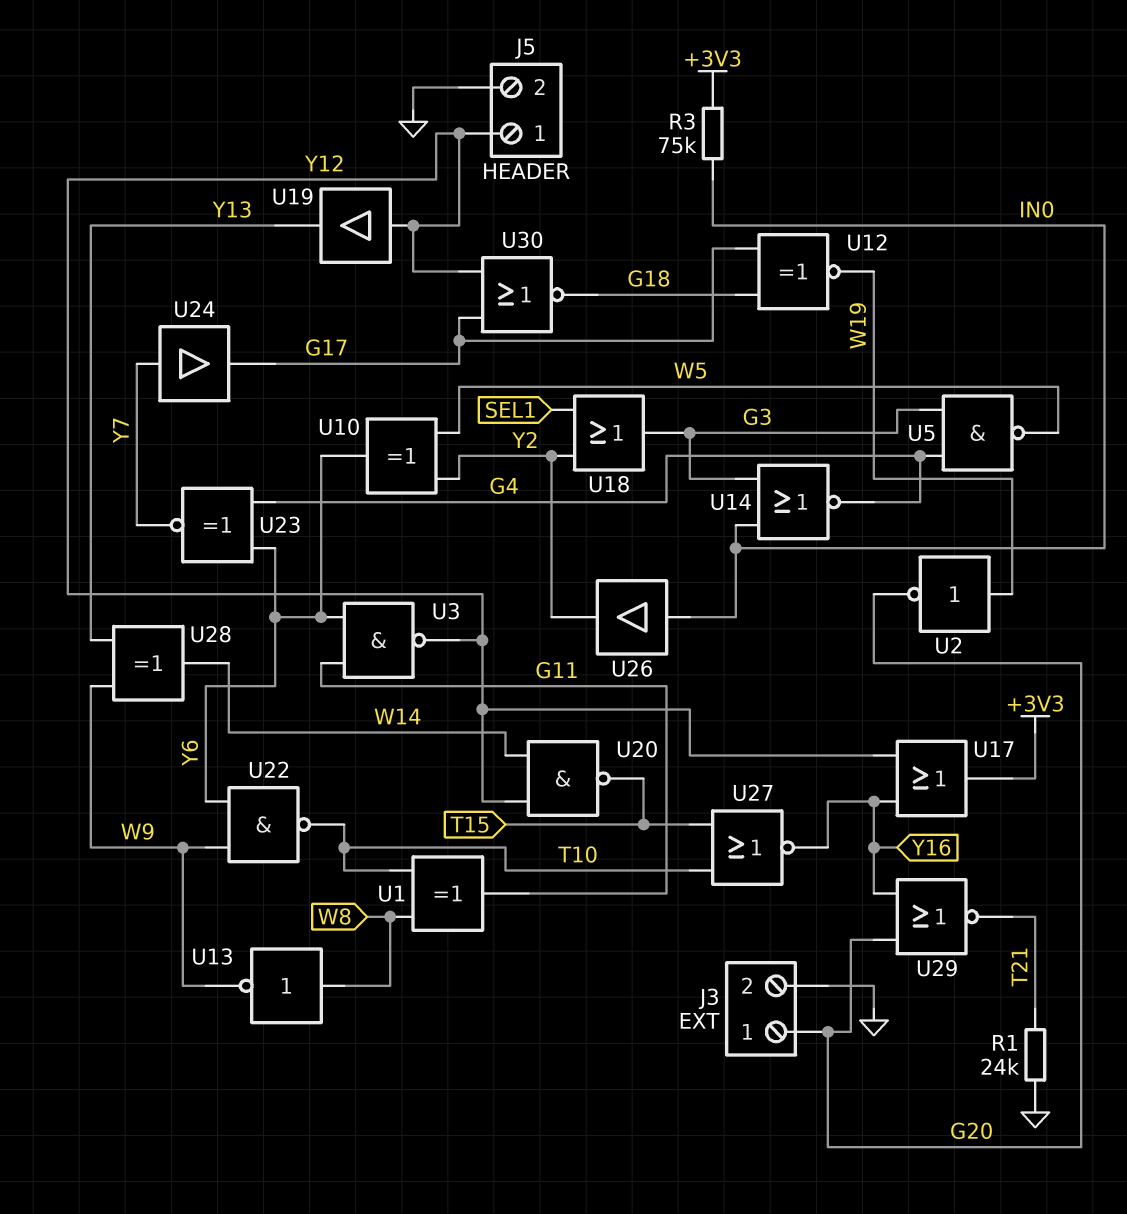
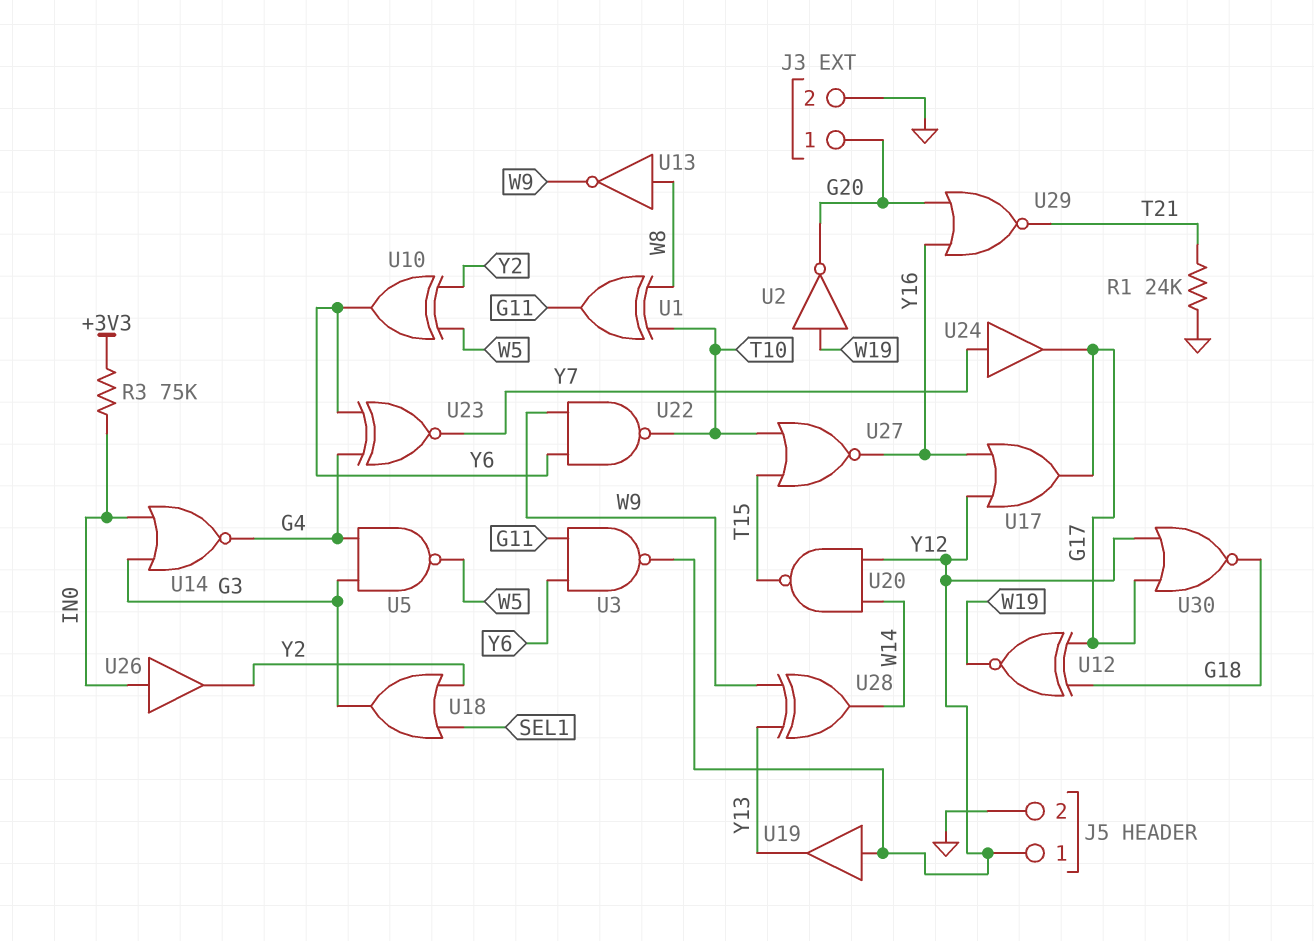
U17: OR (in Y12, in Y16, out +3V3) -> OR (in Y12, in Y16, out G17)

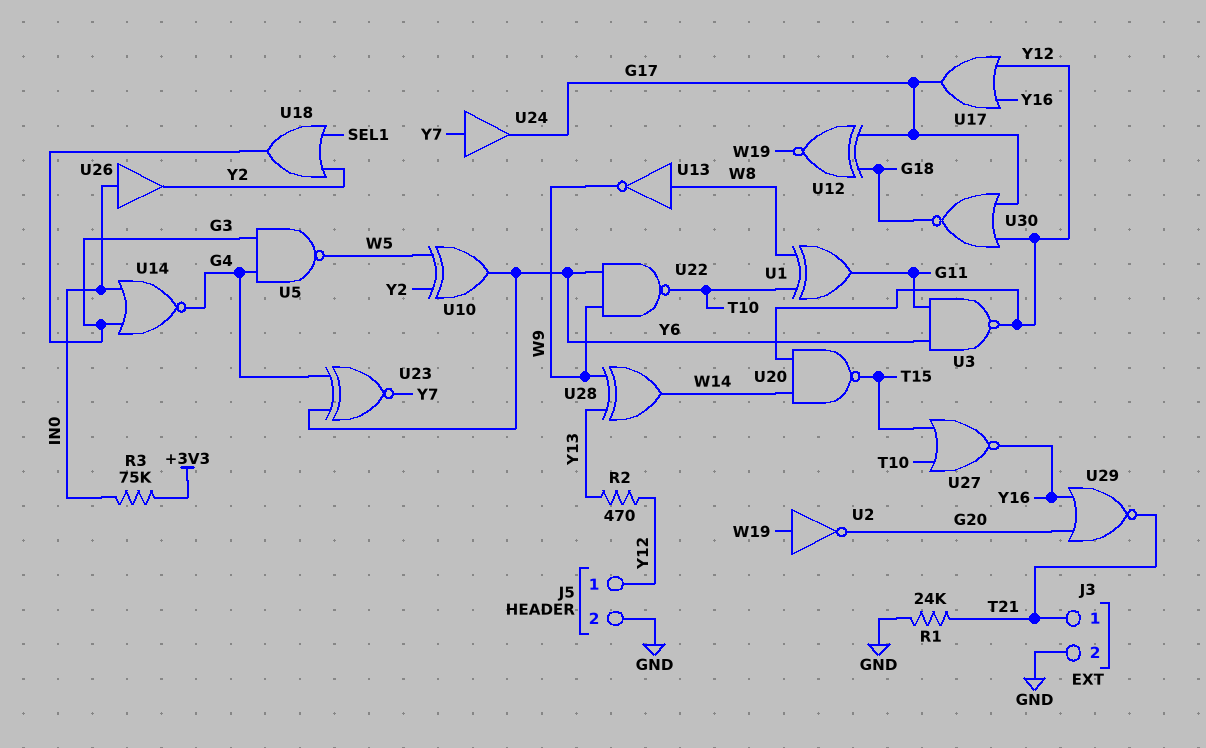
J3 pin 1: G20 -> T21
R2: none -> 470 (Y12, Y13)
U19: buffer (in Y12, out Y13) -> none

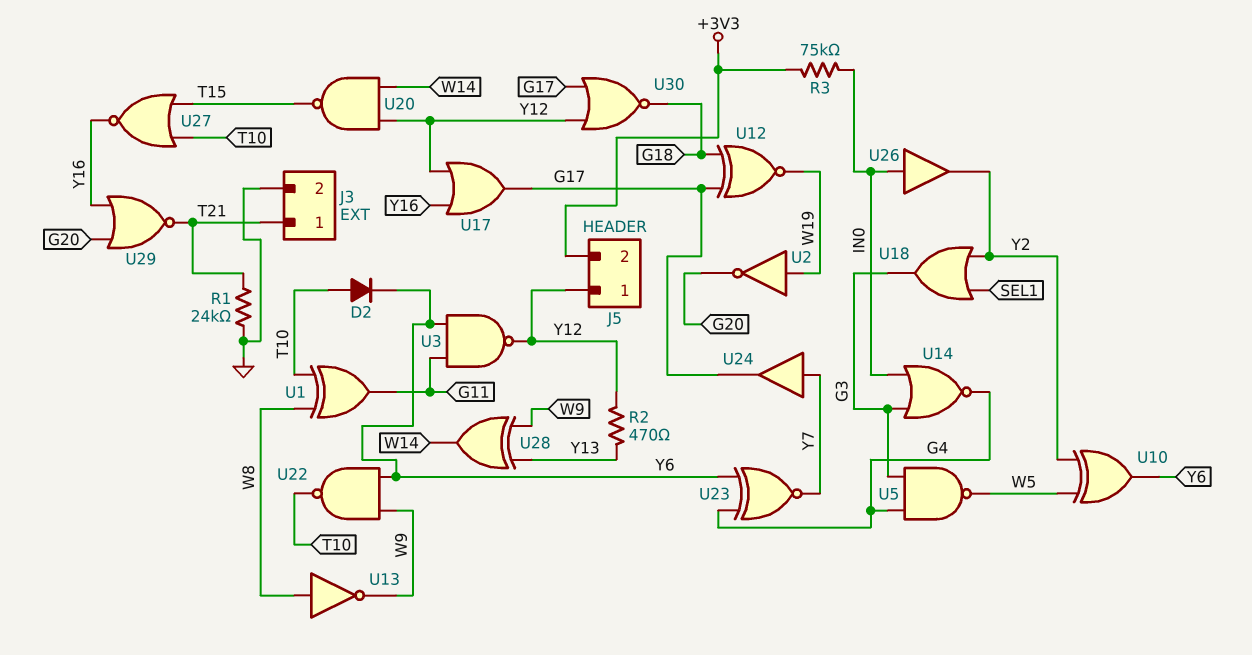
D2: none -> diode (A T10, K Y6)
J5 pin 2: GND -> +3V3

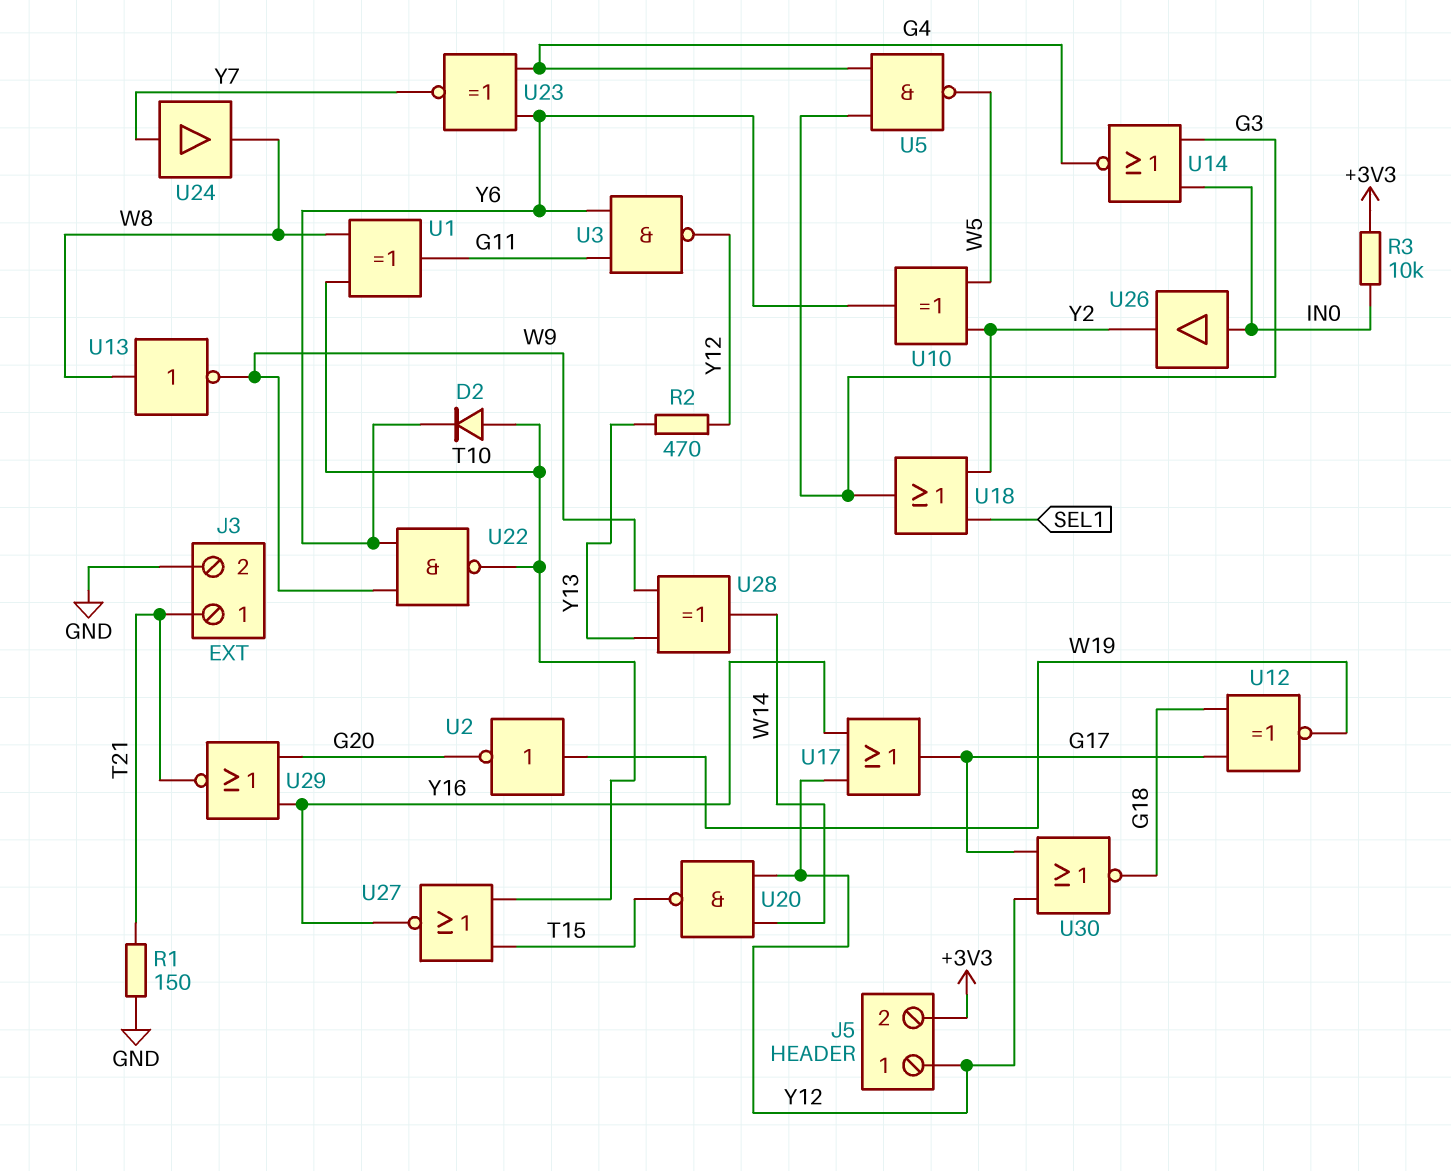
R1: 24k (GND, T21) -> 150 (GND, T21)
R3: 75k (+3V3, IN0) -> 10k (+3V3, IN0)
U24: buffer (in Y7, out G17) -> buffer (in Y7, out W8)

